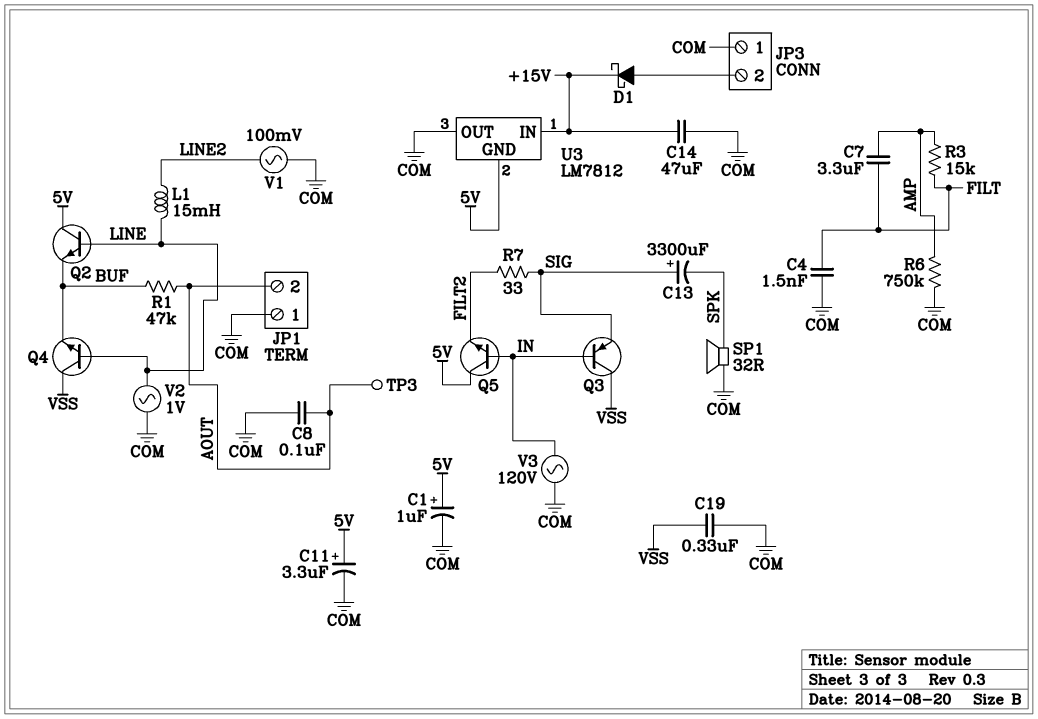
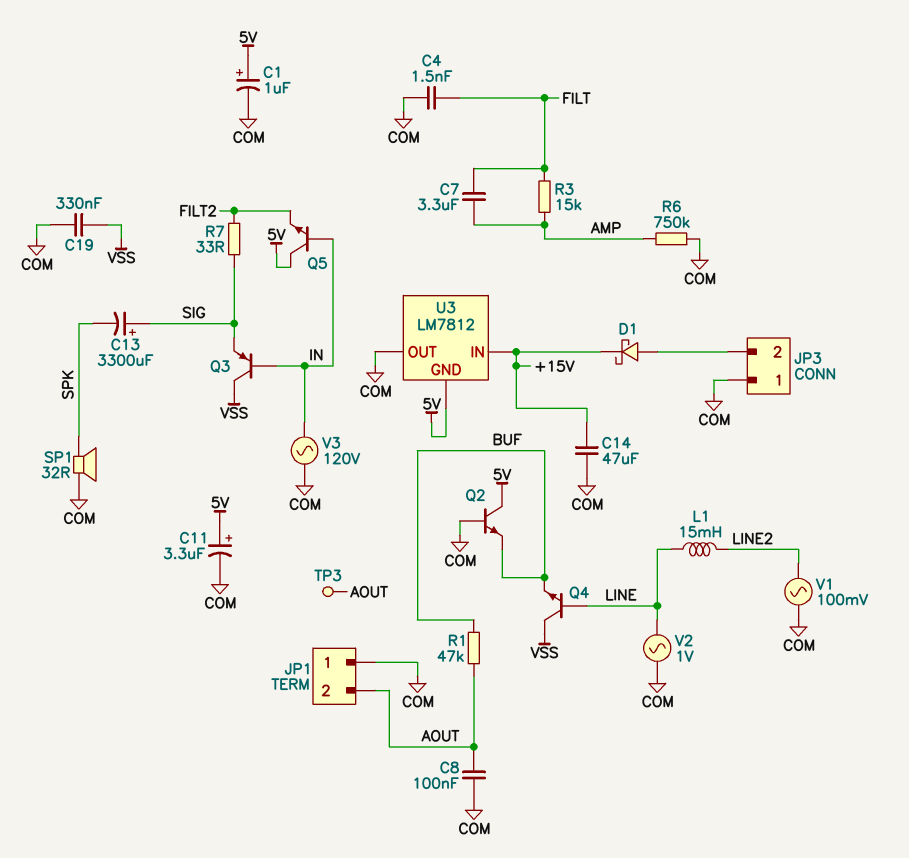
Q2: NPN (B LINE, C 5V, E BUF) -> NPN (B COM, C 5V, E BUF)

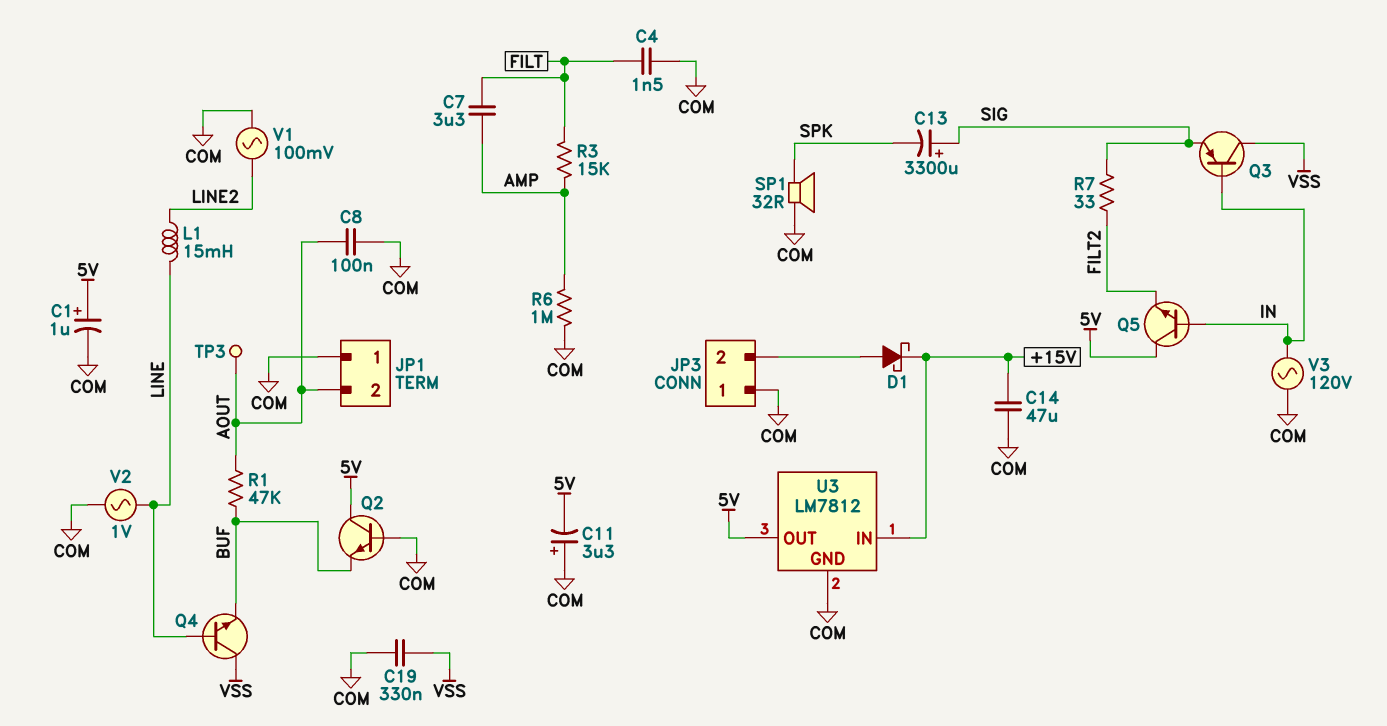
C11: 3.3uF (plus 5V, minus COM) -> 3.3uF (plus COM, minus 5V)
R6: 750k (AMP, COM) -> 1M (AMP, COM)
U3 pin GND: 5V -> COM
U3 pin OUT: COM -> 5V

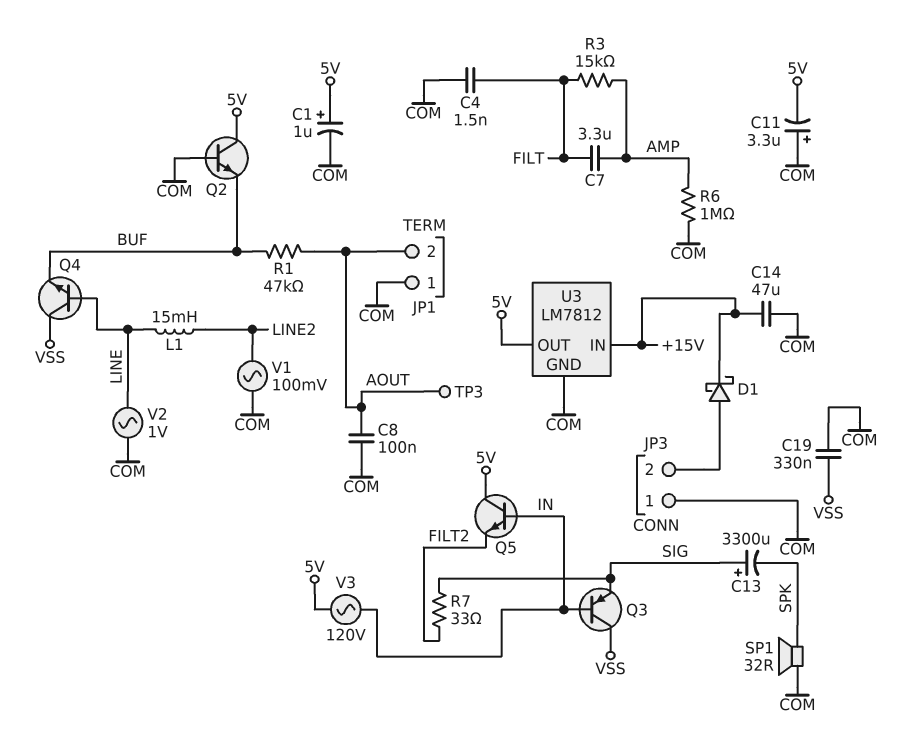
V3: AC 120V (COM, IN) -> AC 120V (5V, IN)

